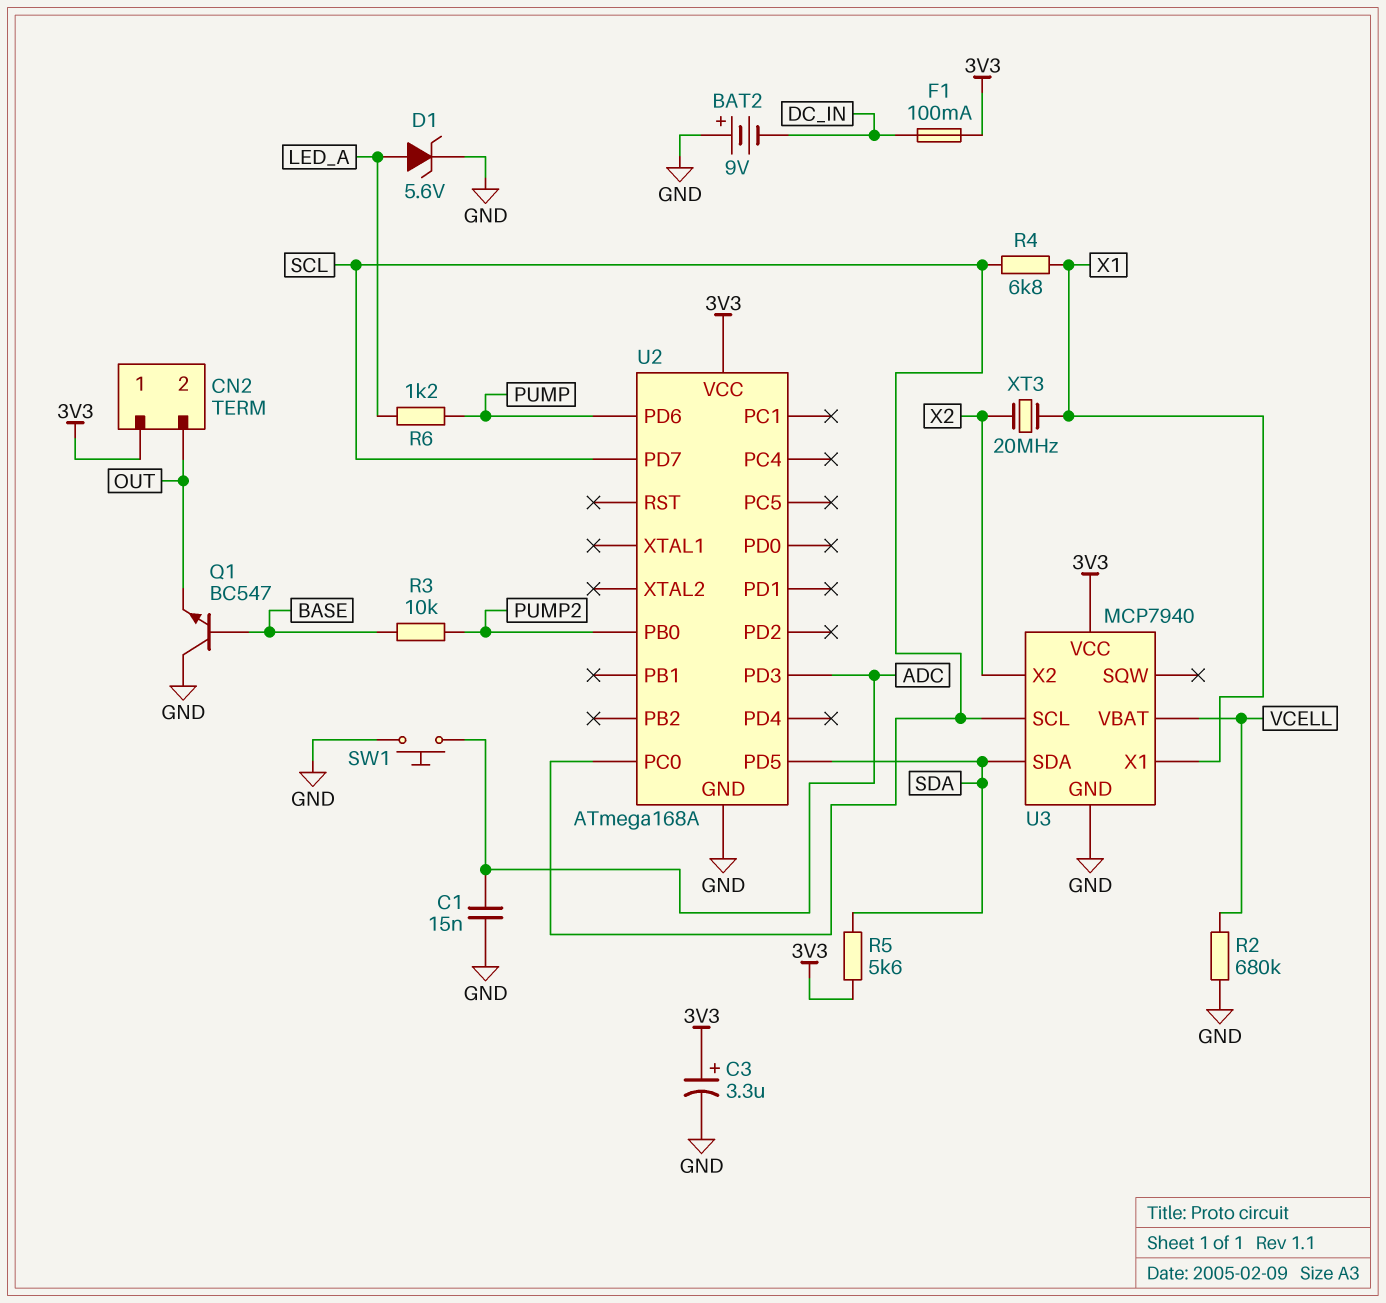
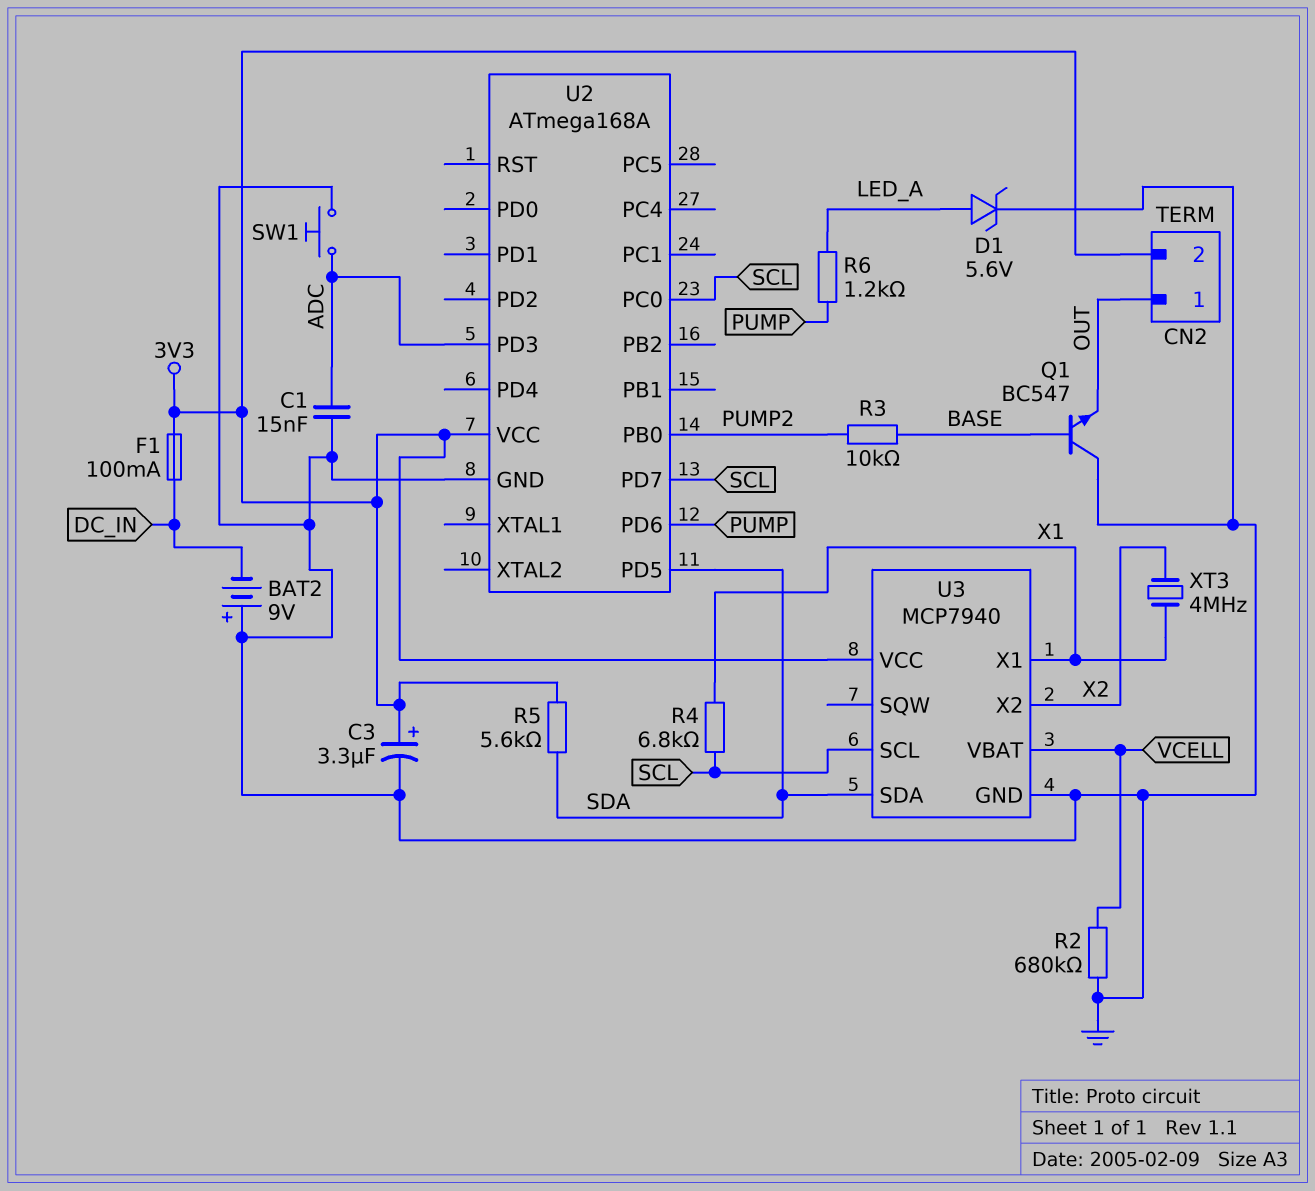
CN2 pin 1: 3V3 -> OUT
CN2 pin 2: OUT -> 3V3
XT3: 20MHz (X1, X2) -> 4MHz (X1, X2)

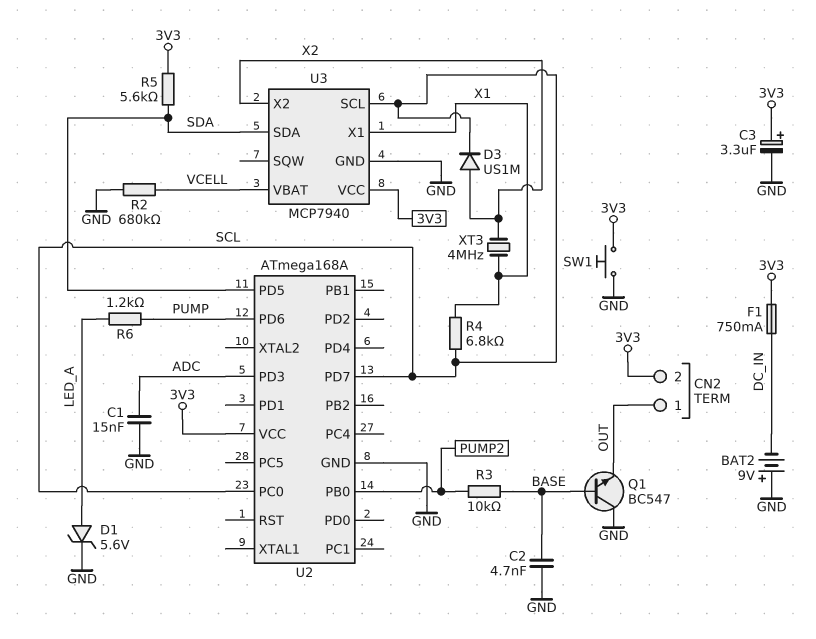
C2: none -> 4.7nF (BASE, GND)
D3: none -> diode US1M (A X2, K SCL)
F1: 100mA (3V3, DC_IN) -> 750mA (3V3, DC_IN)
SW1: button (ADC, GND) -> button (3V3, GND)

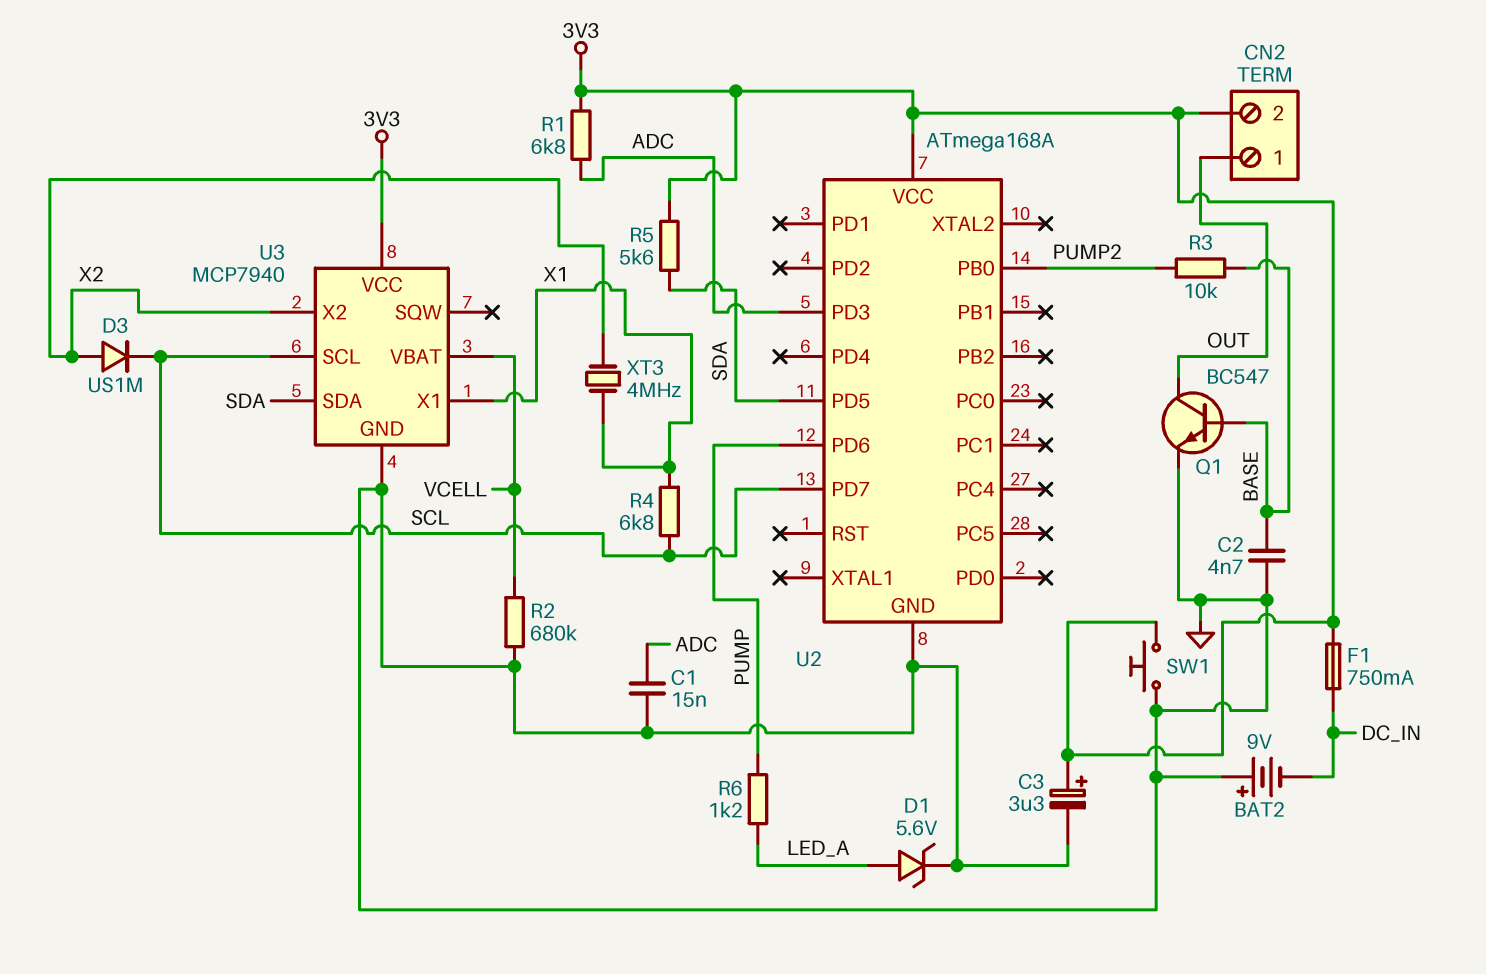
Q1: NPN BC547 (B BASE, C GND, E OUT) -> NPN BC547 (B BASE, C OUT, E GND)
R1: none -> 6.8k (3V3, ADC)
U2 pin PC0: SCL -> none

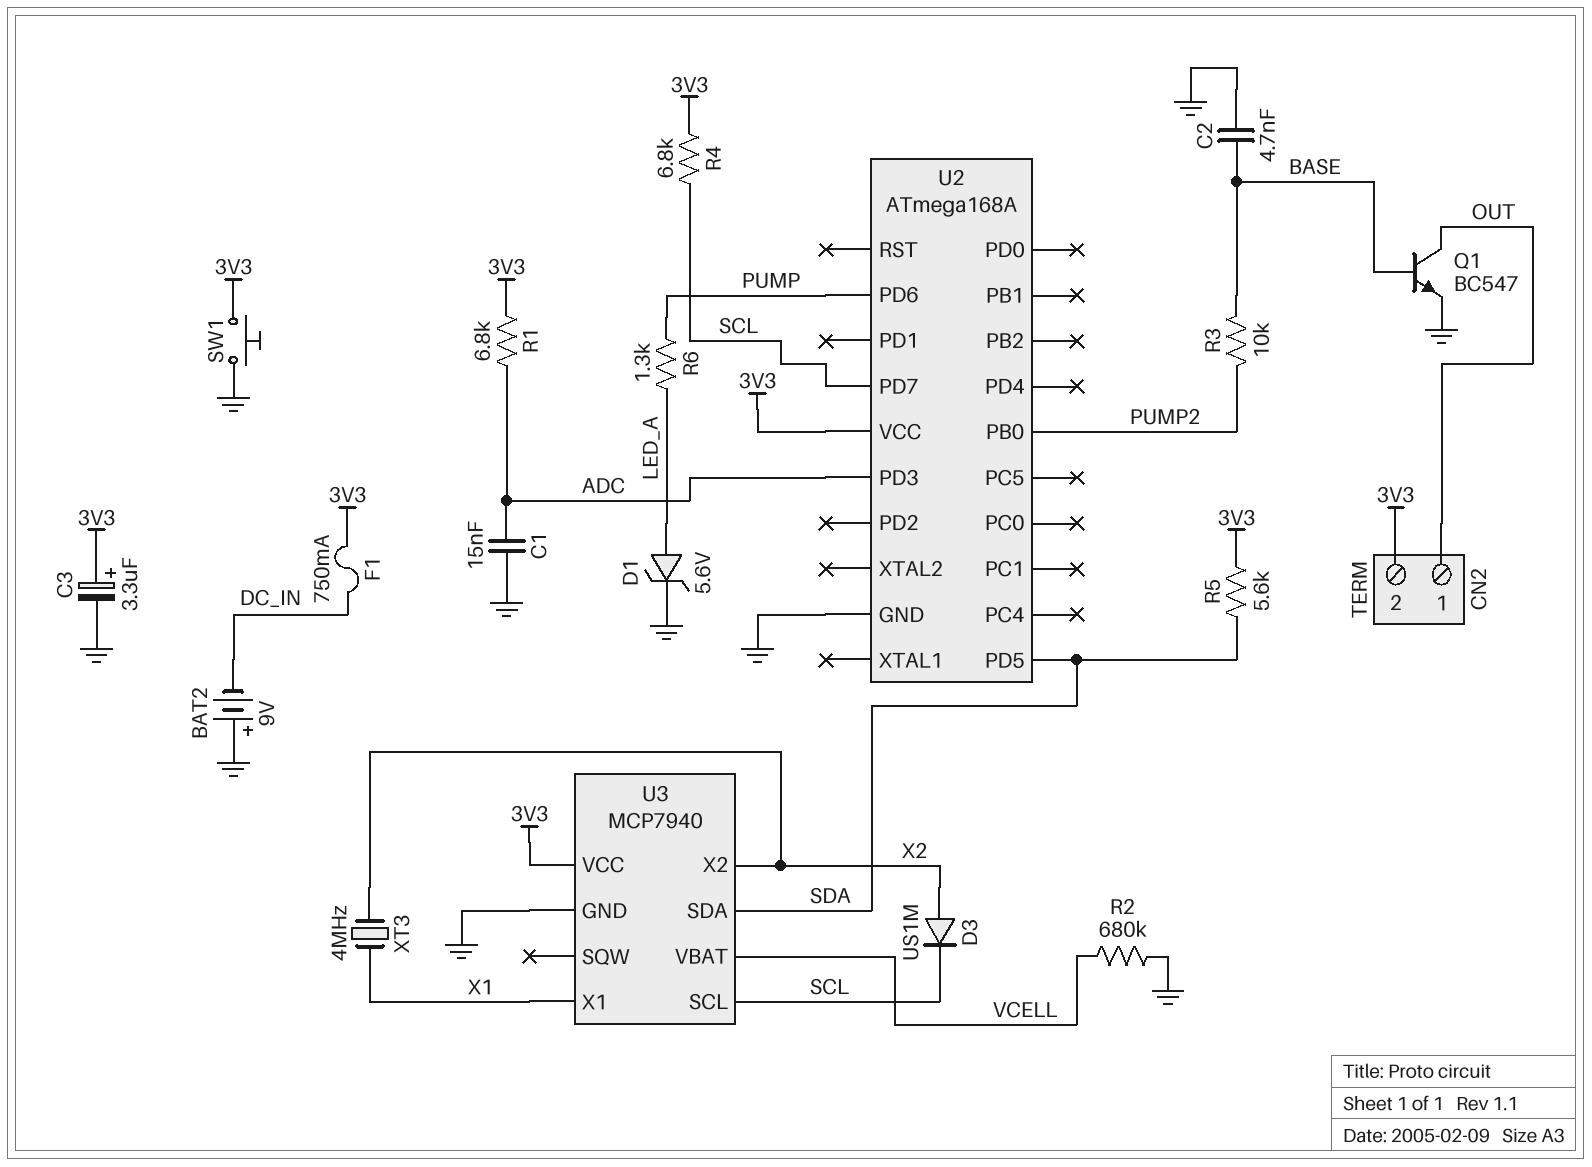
R4: 6.8k (SCL, X1) -> 6.8k (3V3, SCL)
R6: 1.2k (LED_A, PUMP) -> 1.3k (LED_A, PUMP)

